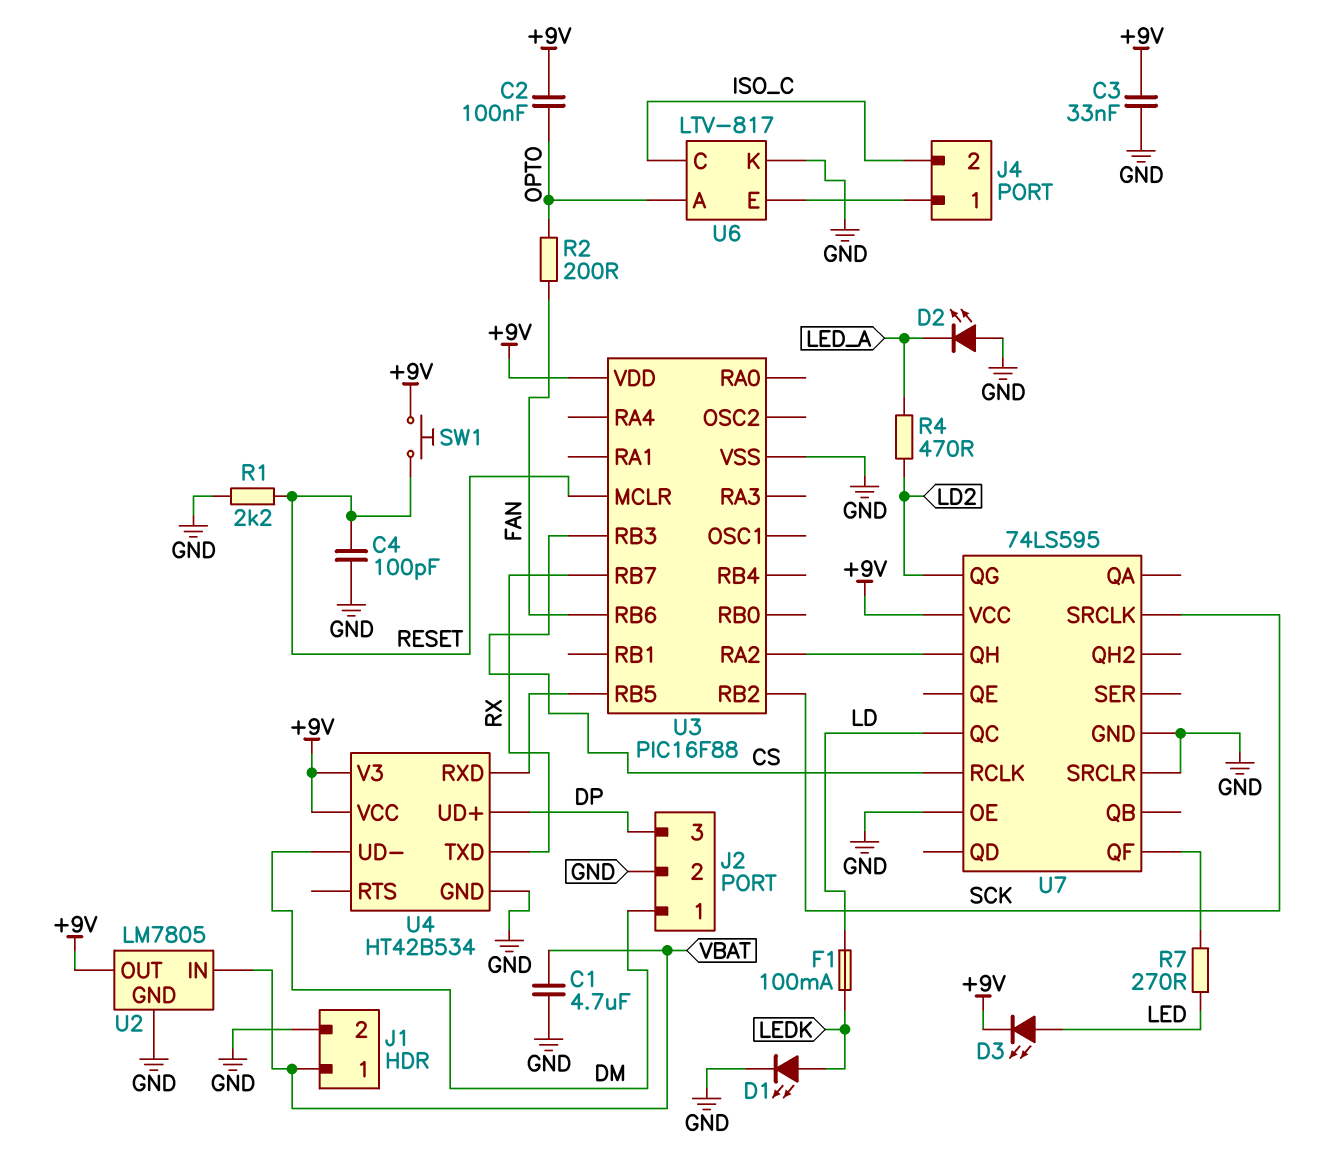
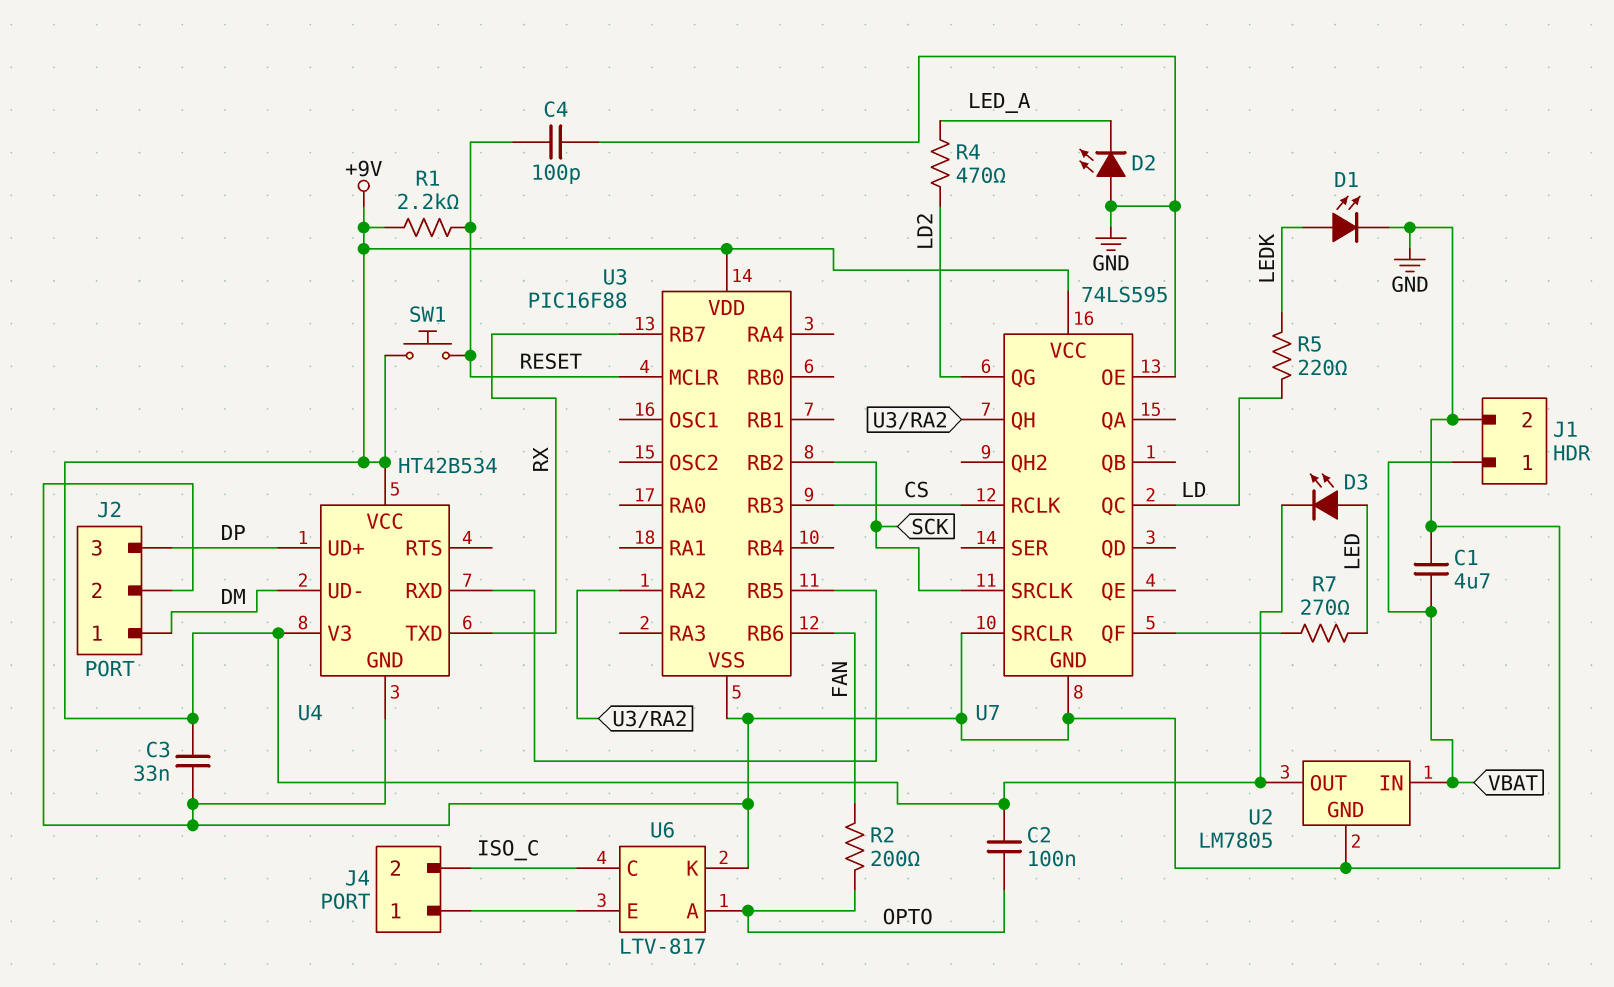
F1: 100mA (LD, LEDK) -> none
R1: 2.2k (GND, RESET) -> 2.2k (+9V, RESET)
R5: none -> 220 (LD, LEDK)

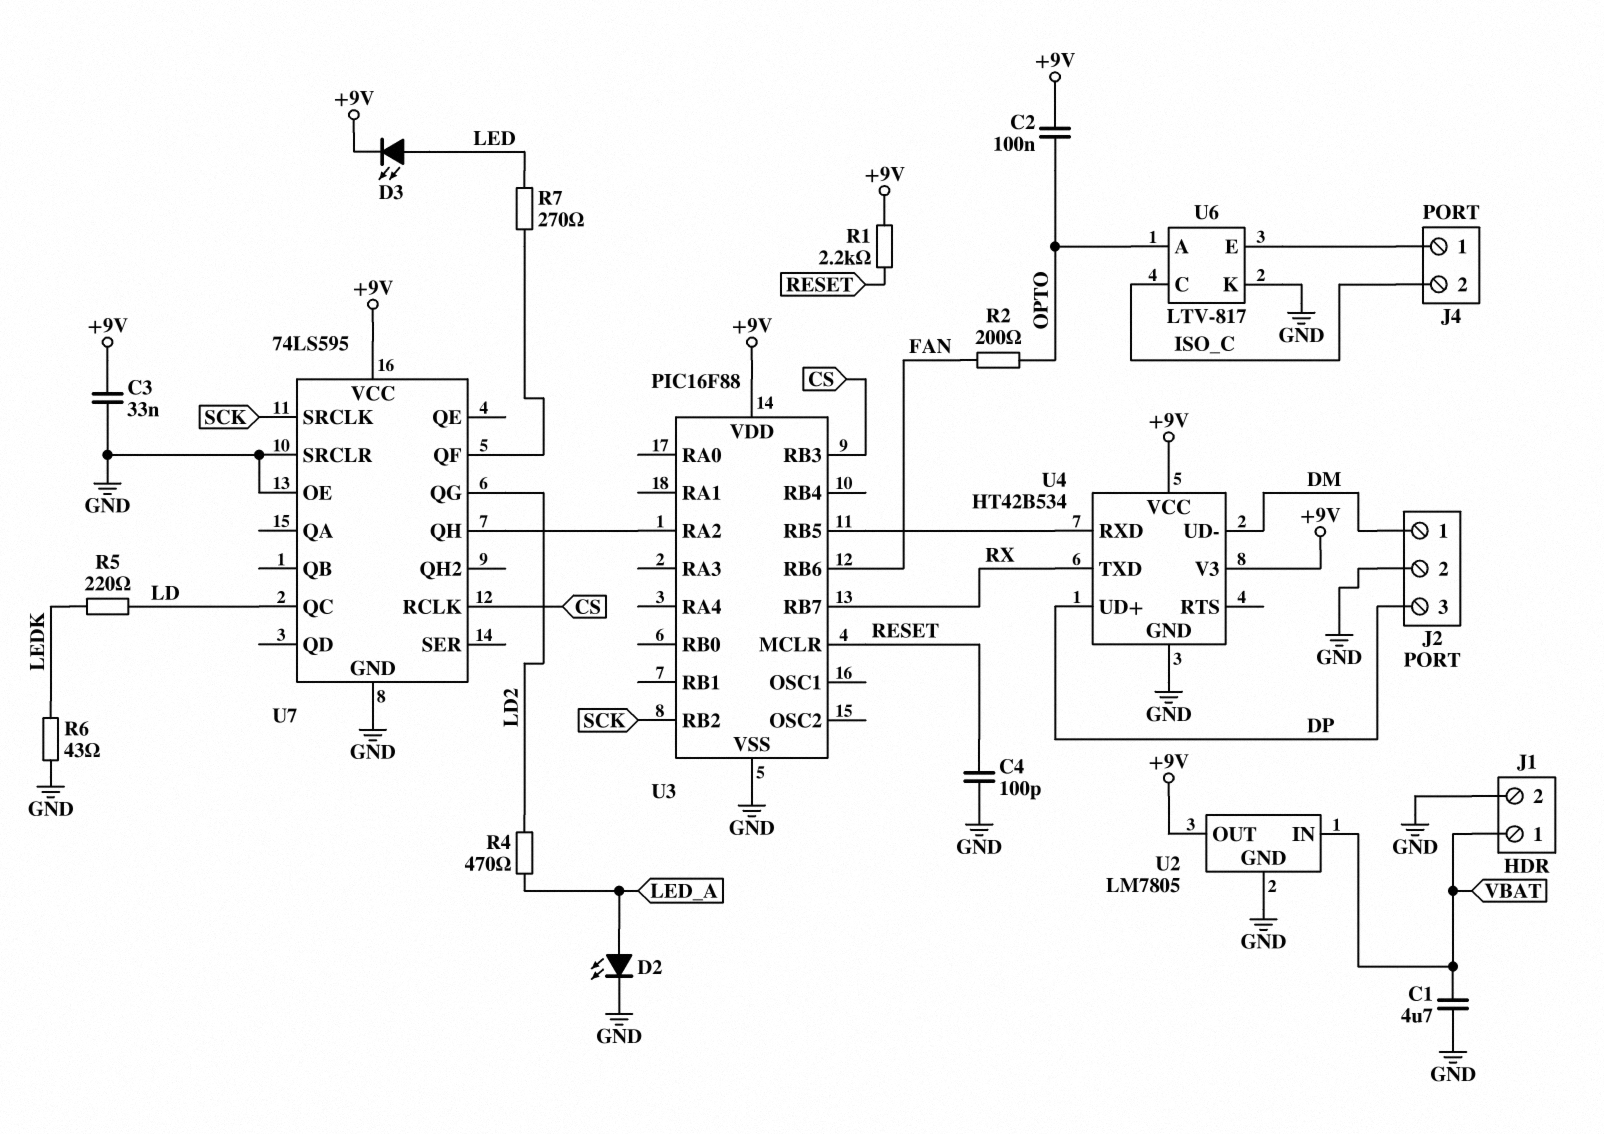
D1: LED (A LEDK, K GND) -> none
D2: LED (A GND, K LED_A) -> LED (A LED_A, K GND)
R6: none -> 43 (GND, LEDK)
SW1: button (+9V, RESET) -> none

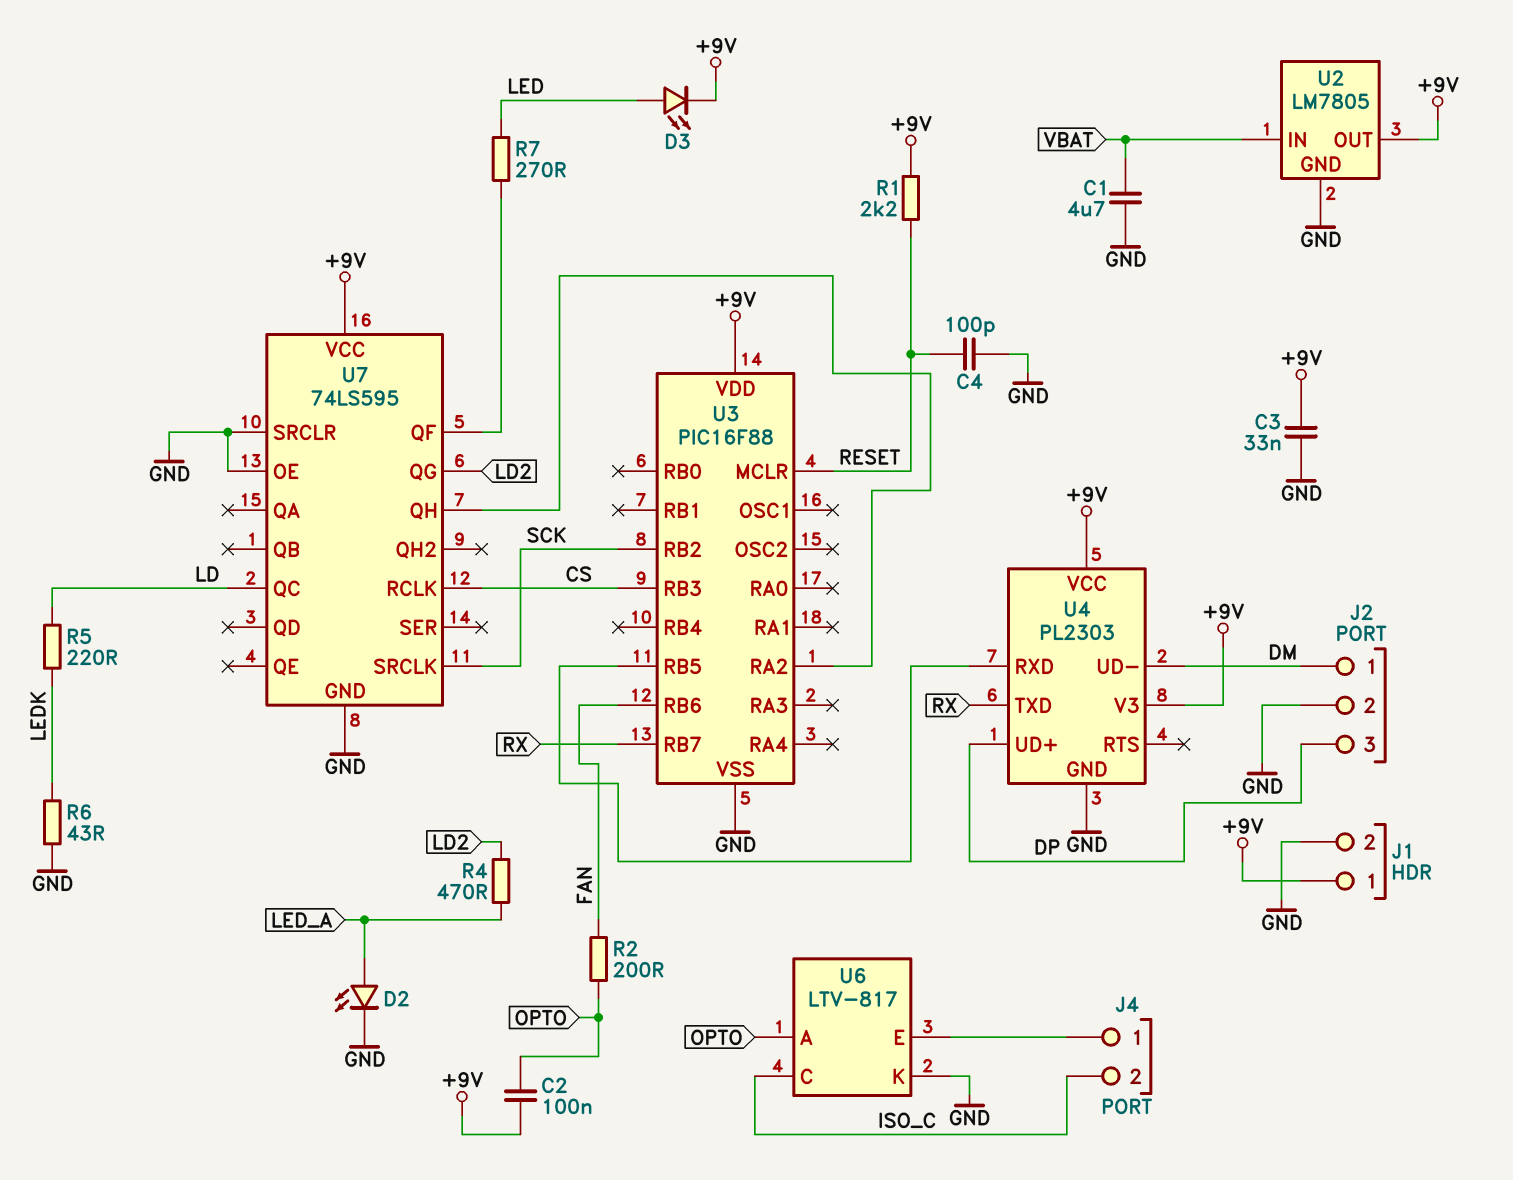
J1 pin 1: VBAT -> +9V
U4: HT42B534 -> PL2303

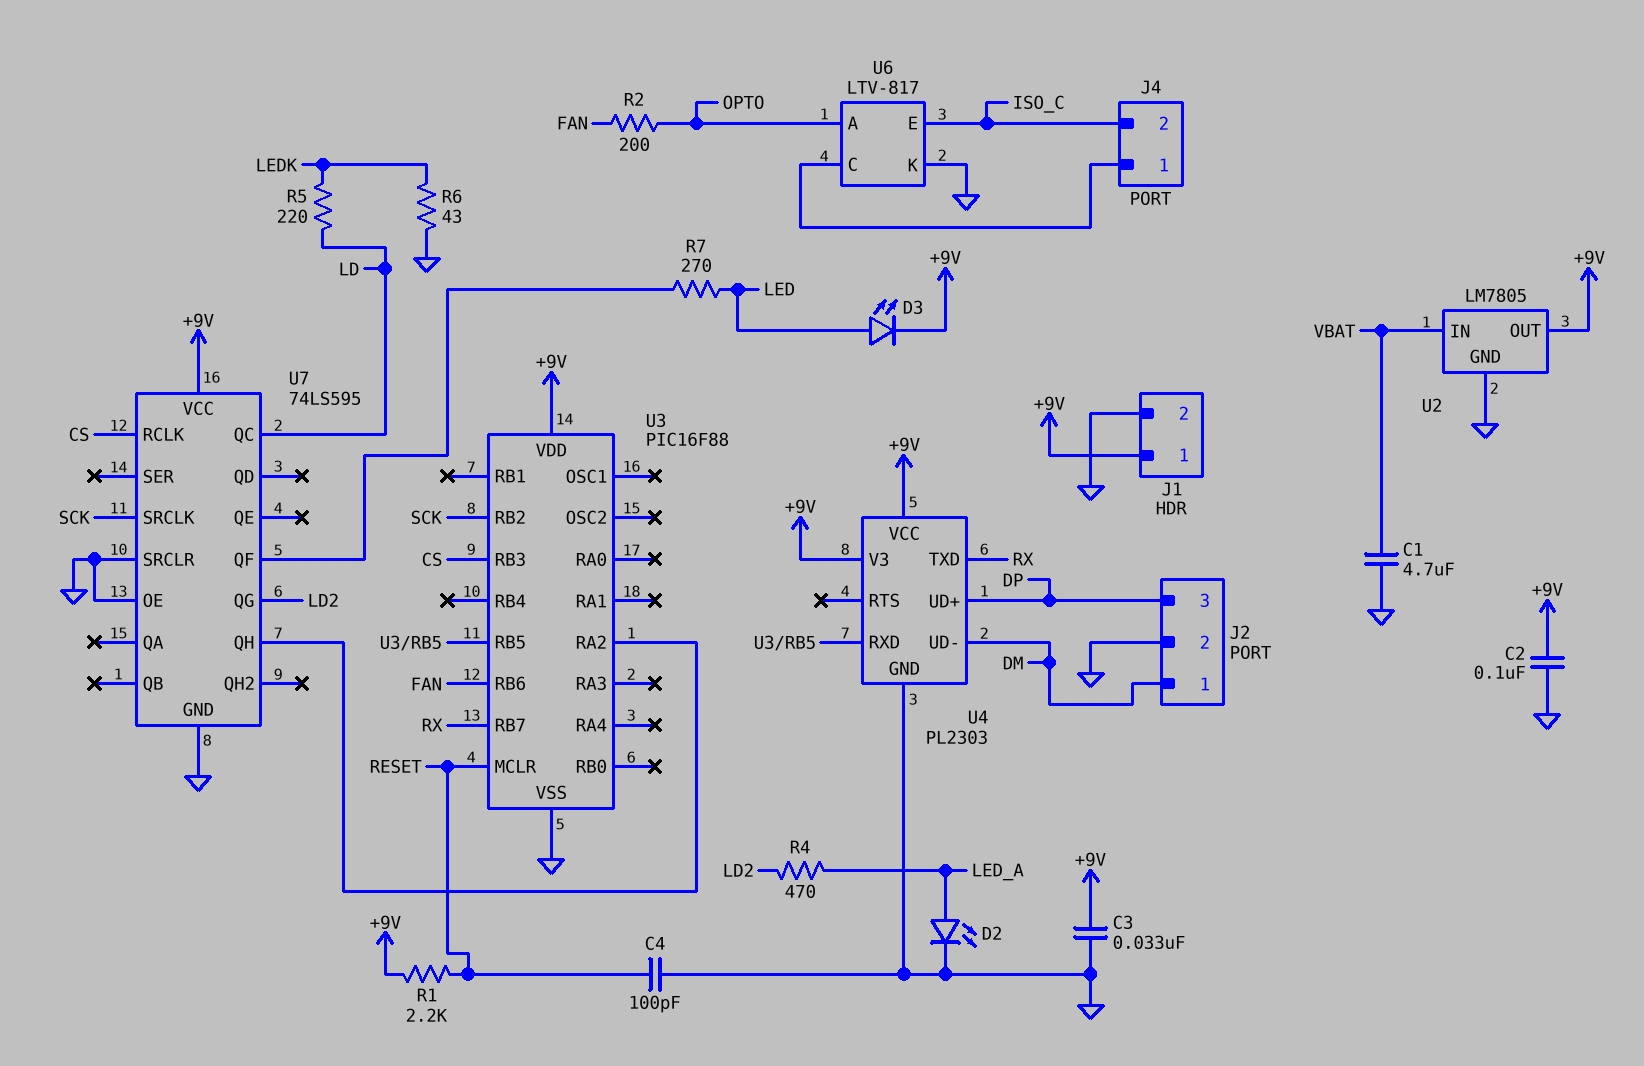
C2: 100nF (+9V, OPTO) -> 100nF (+9V, GND)
U6 pin C: ISO_C -> J4/1
U6 pin E: J4/1 -> ISO_C

